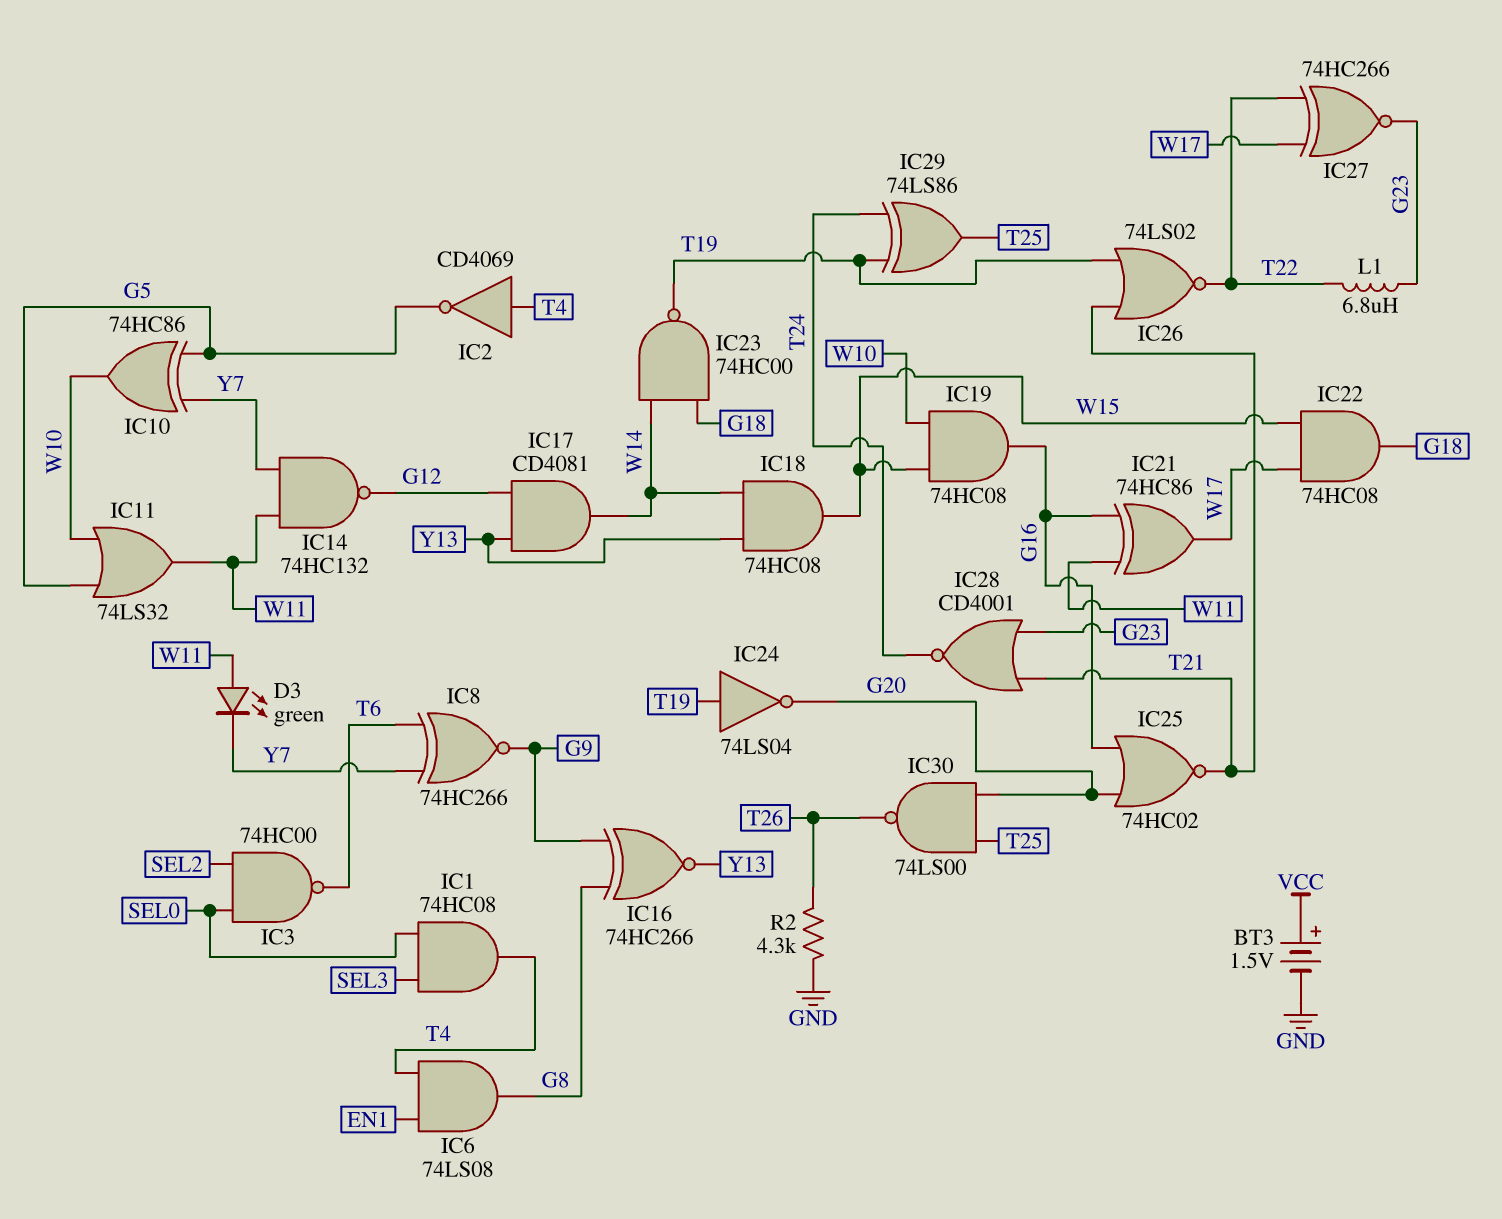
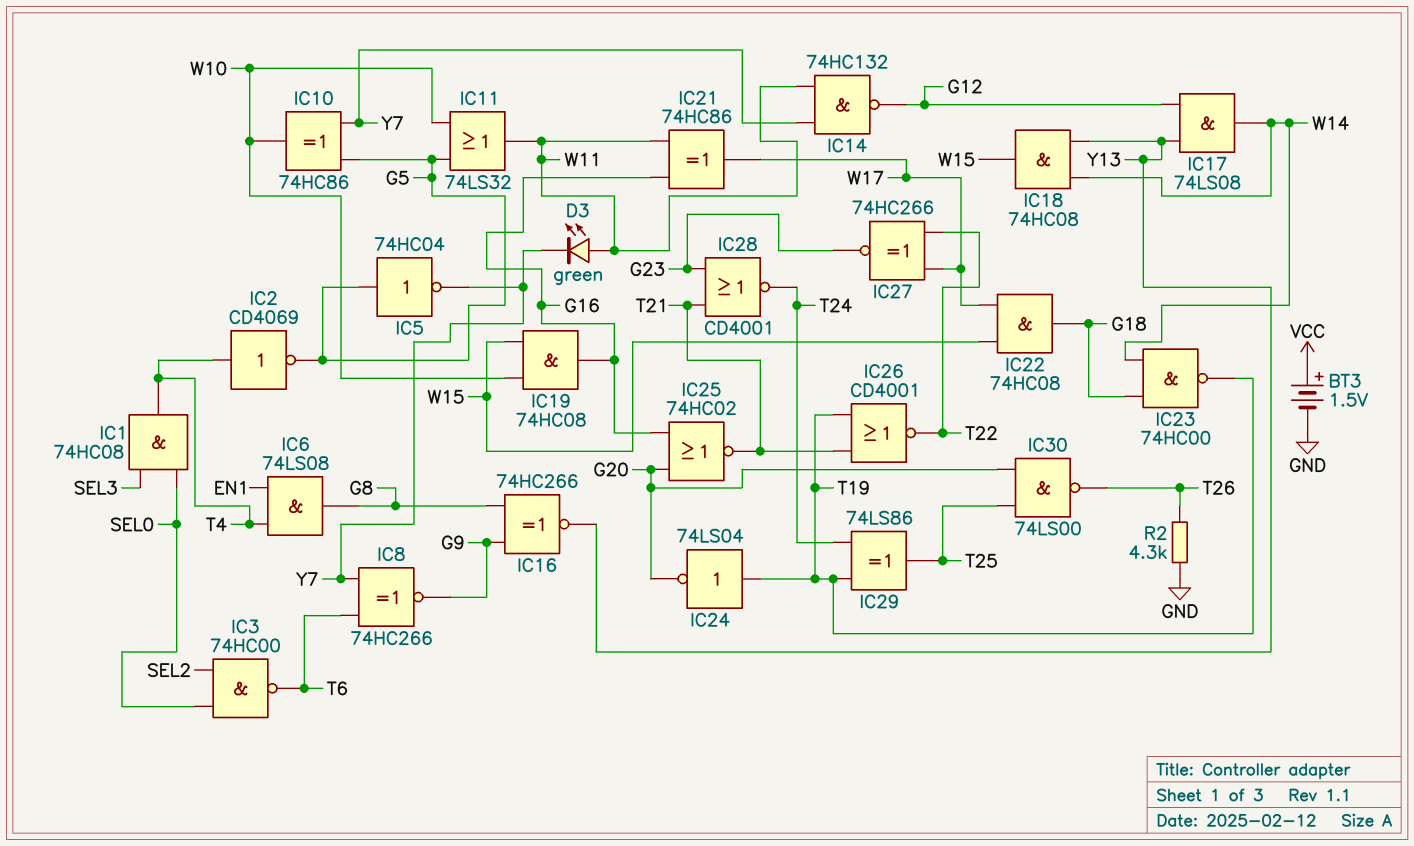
IC5: none -> NOT 74HC04 (in G5, out Y7)
IC17: AND CD4081 (in G12, in Y13, out W14) -> AND 74LS08 (in G12, in Y13, out W14)
IC26: NOR 74LS02 (in T19, in T21, out T22) -> NOR CD4001 (in T19, in T21, out T22)
L1: 6.8uH (G23, T22) -> none

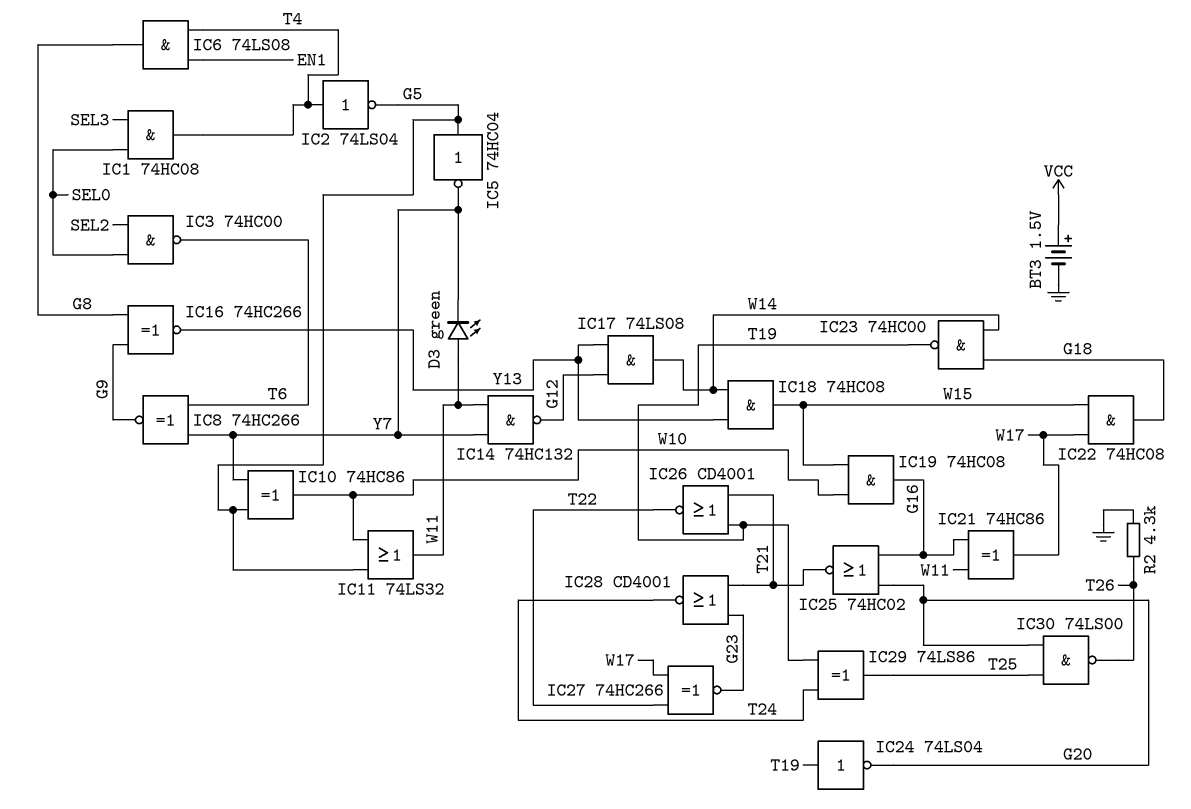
IC2: NOT CD4069 (in T4, out G5) -> NOT 74LS04 (in T4, out G5)

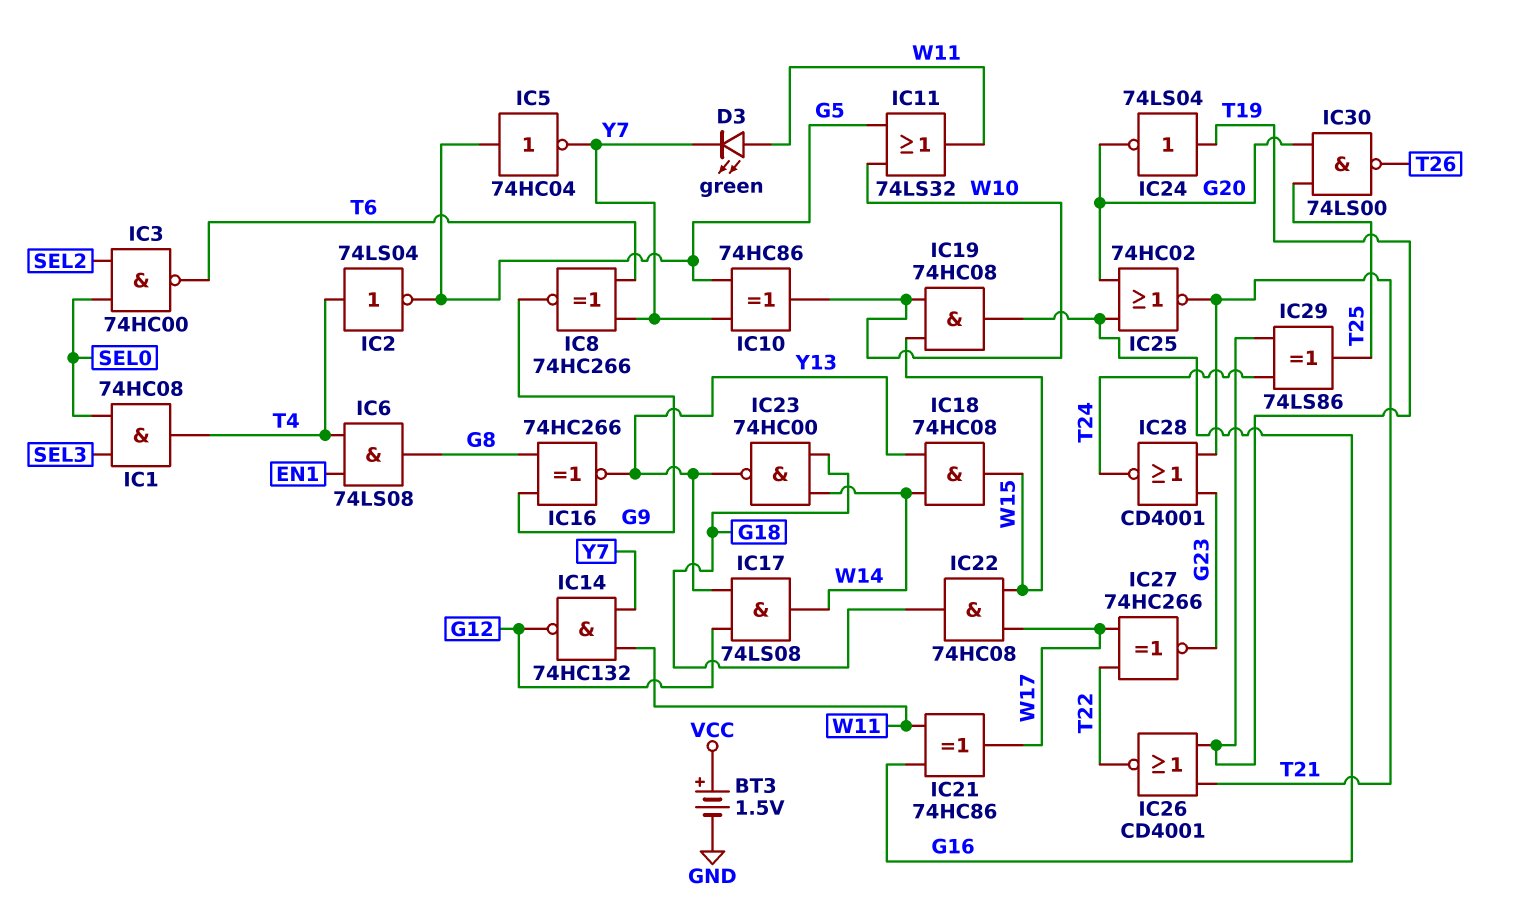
IC23: NAND 74HC00 (in G18, in W14, out T19) -> NAND 74HC00 (in G18, in W14, out Y13)
R2: 4.3k (GND, T26) -> none

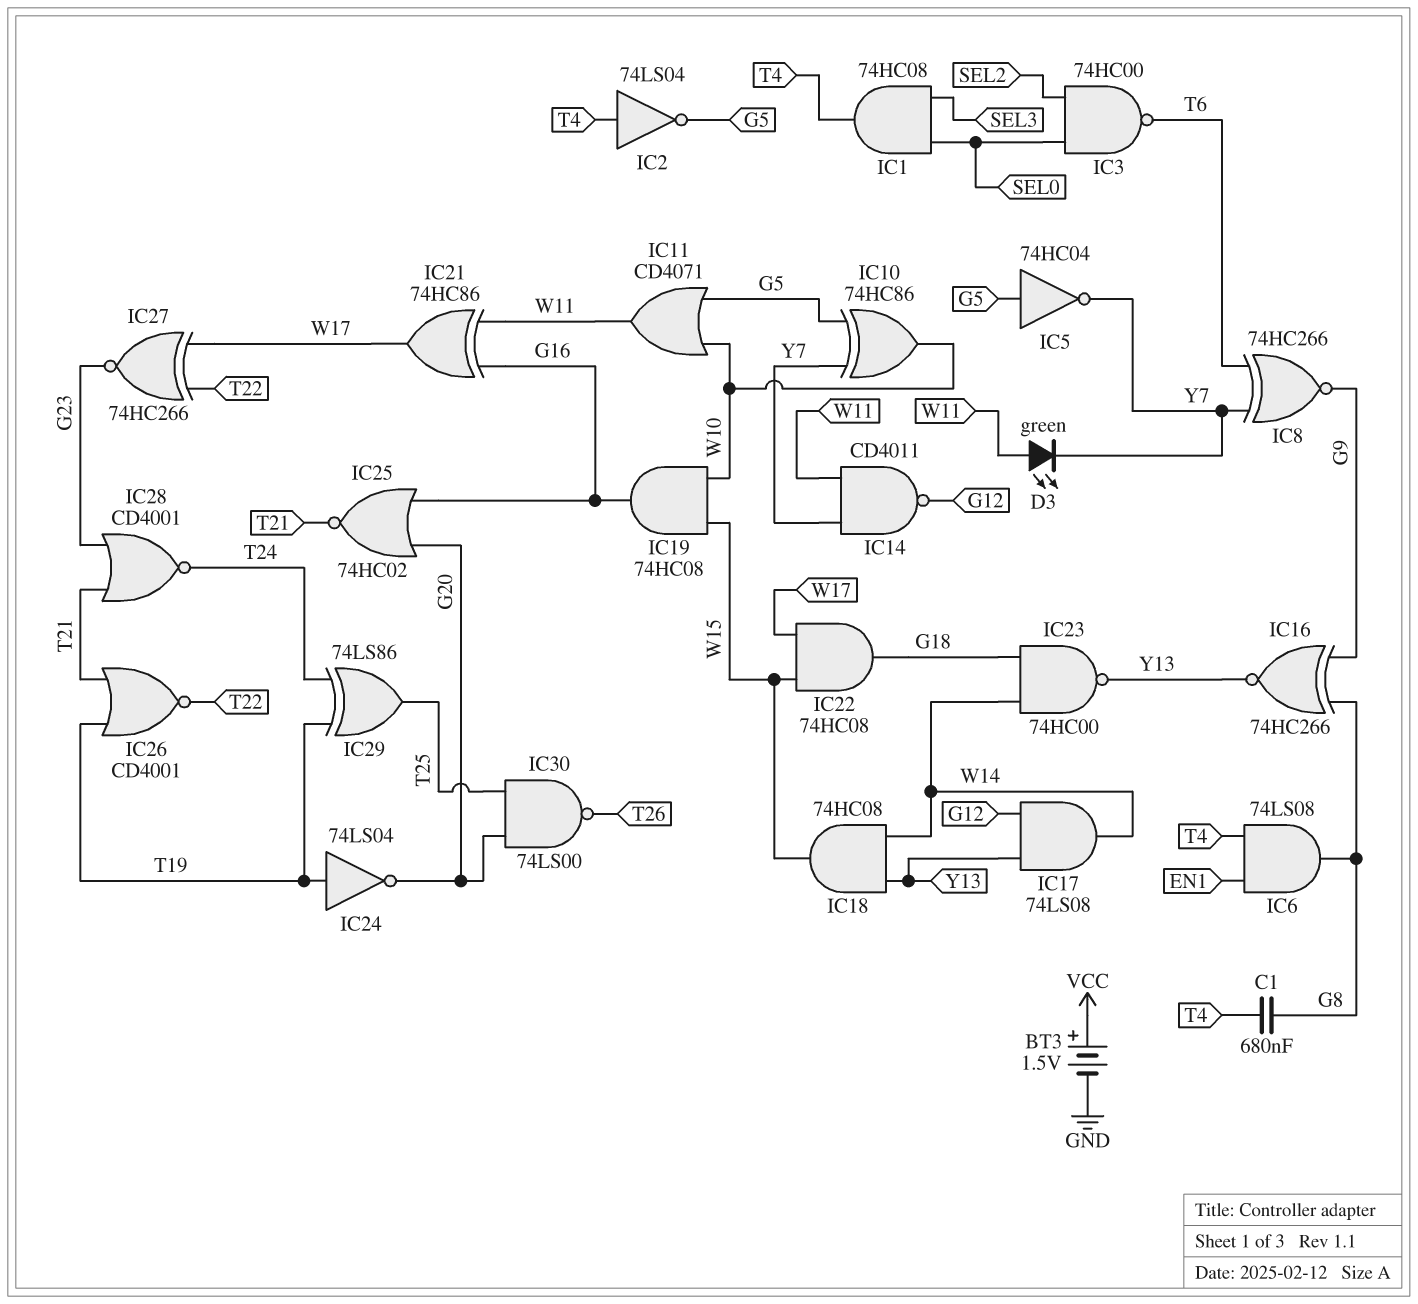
C1: none -> 680nF (G8, T4)
IC11: OR 74LS32 (in G5, in W10, out W11) -> OR CD4071 (in G5, in W10, out W11)
IC14: NAND 74HC132 (in W11, in Y7, out G12) -> NAND CD4011 (in W11, in Y7, out G12)

